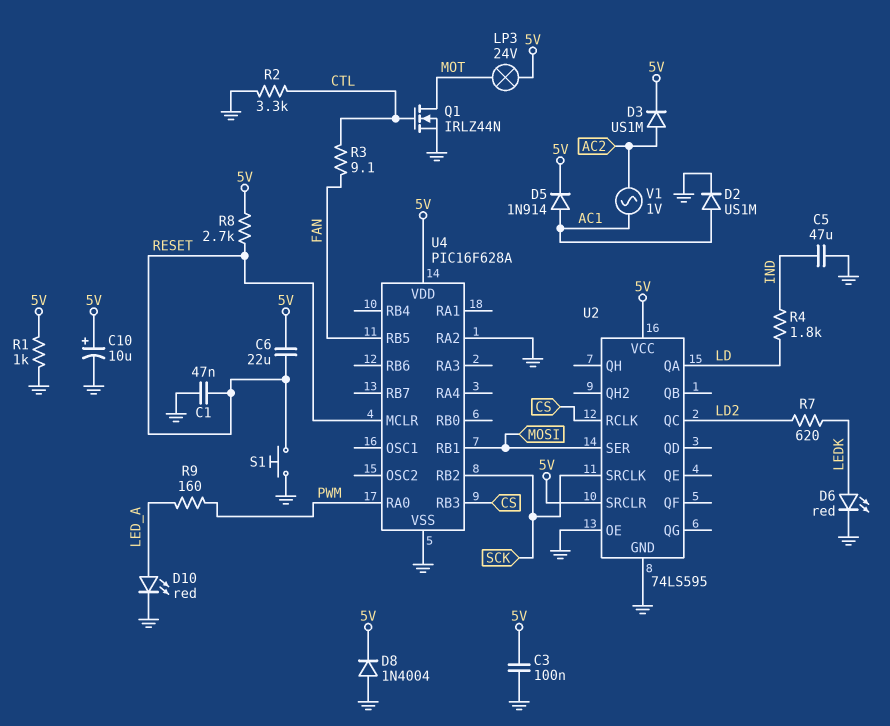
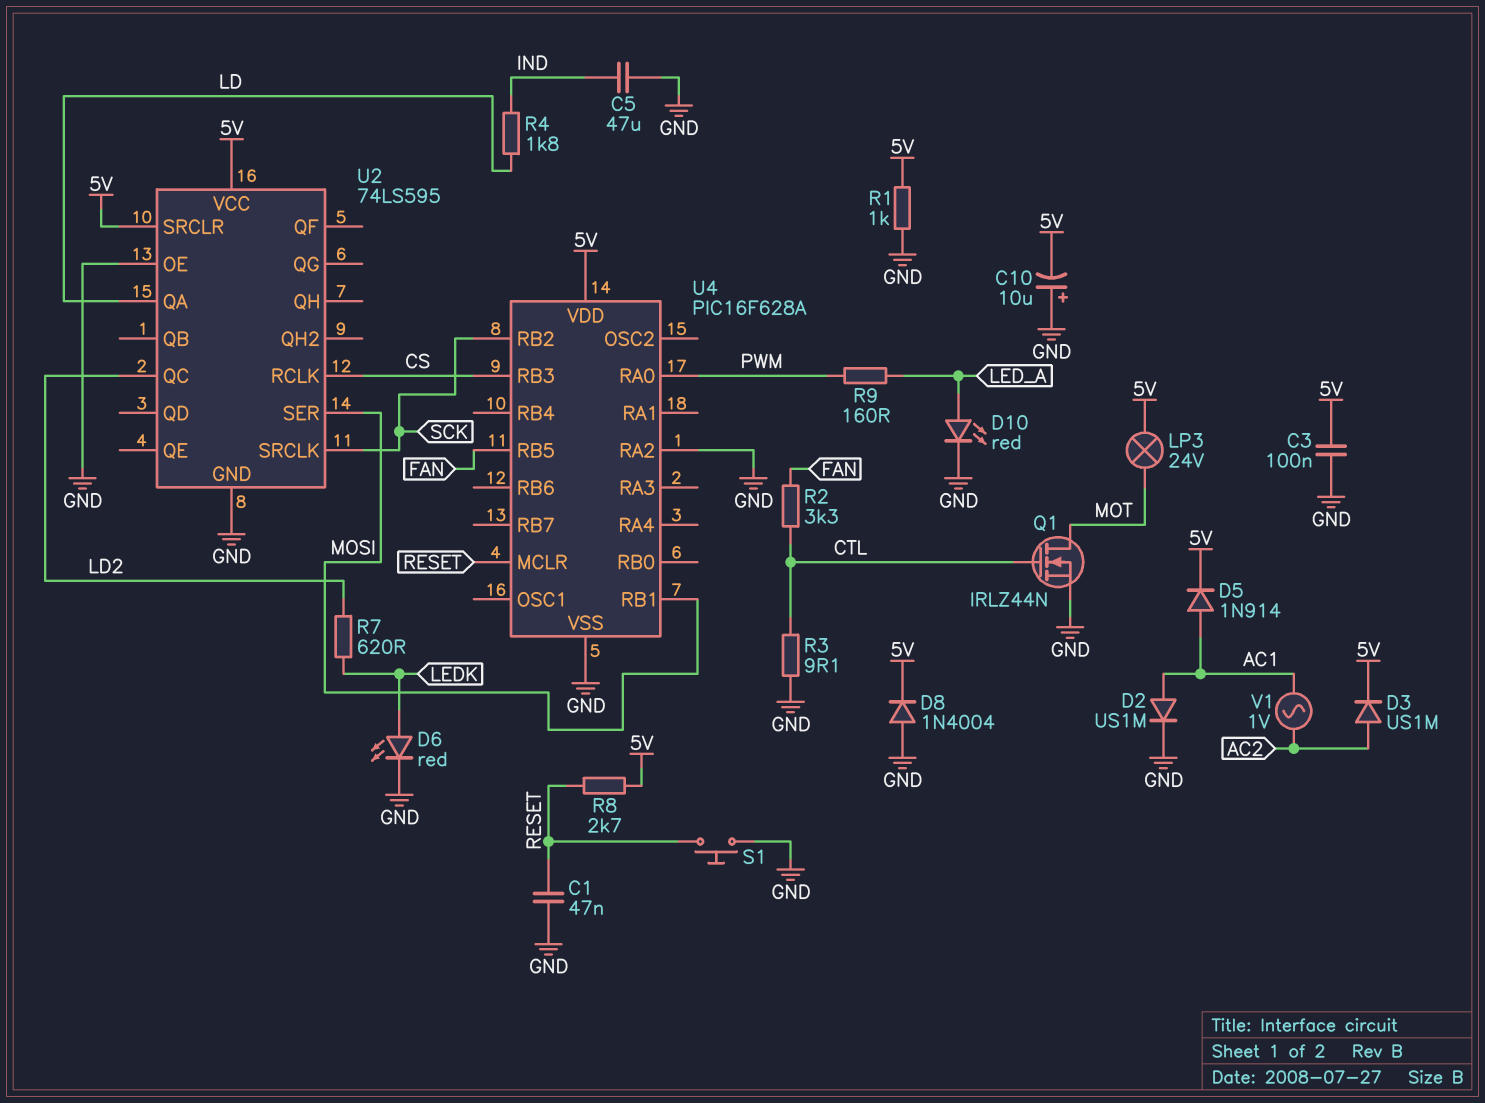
C6: 22uF (5V, RESET) -> none
C10: 10uF (plus 5V, minus GND) -> 10uF (plus GND, minus 5V)
R2: 3.3k (CTL, GND) -> 3.3k (CTL, FAN)
R3: 9.1 (CTL, FAN) -> 9.1 (CTL, GND)

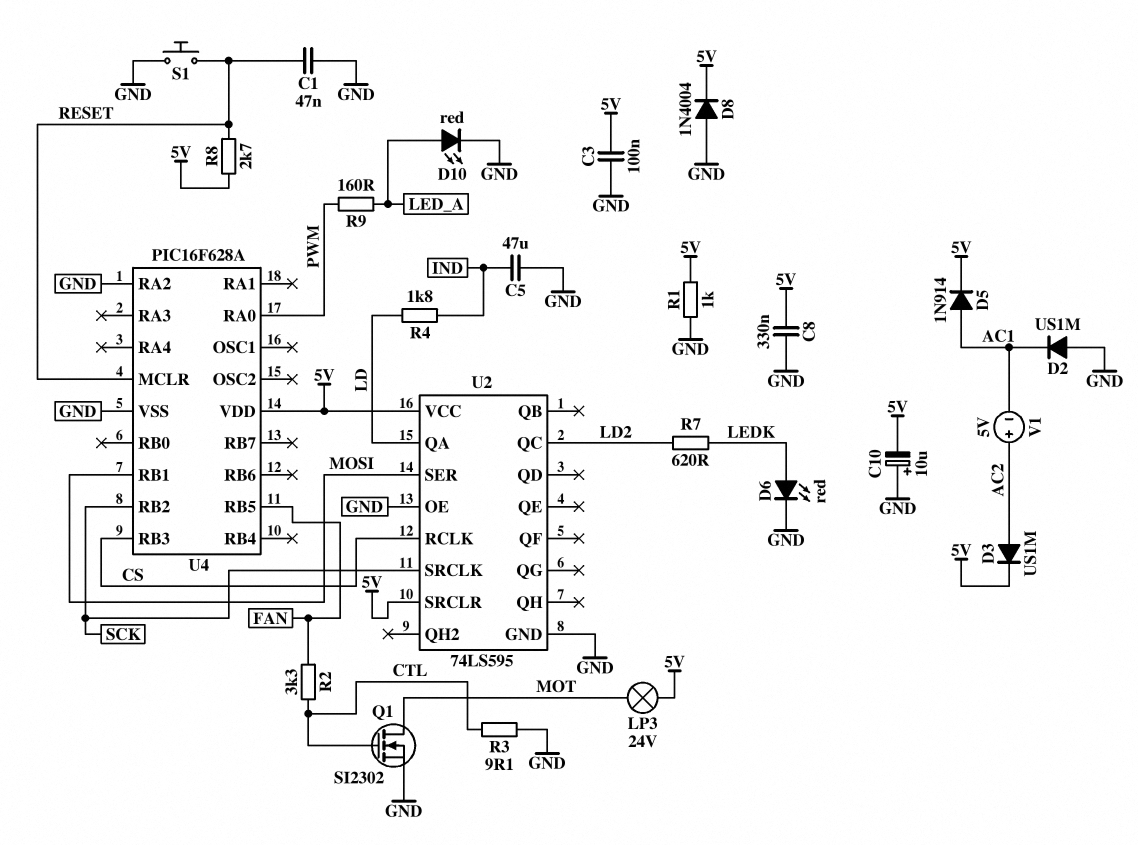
C8: none -> 330nF (5V, GND)
D2: diode US1M (A AC1, K GND) -> diode US1M (A GND, K AC1)
Q1: NMOS IRLZ44N (G CTL, D MOT, S GND) -> NMOS SI2302 (G CTL, D MOT, S GND)
V1: AC 1V (AC1, AC2) -> 5V (plus AC2, minus AC1)

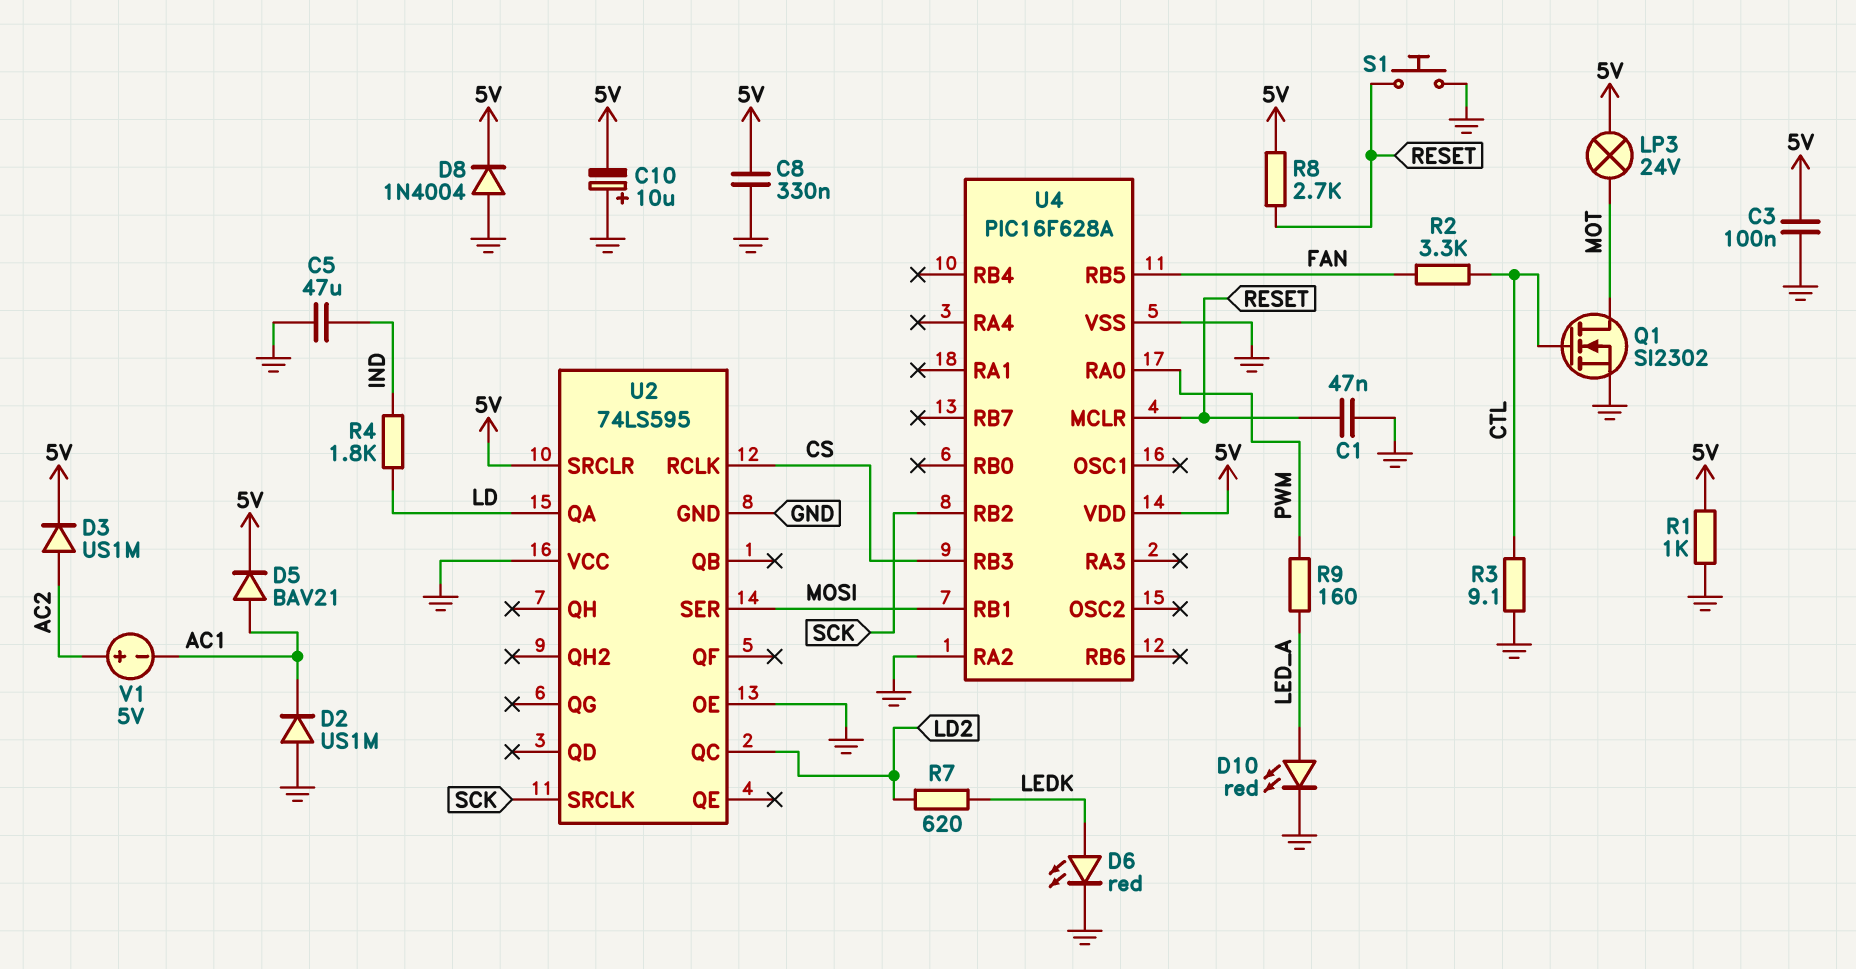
D5: diode 1N914 (A AC1, K 5V) -> diode BAV21 (A AC1, K 5V)
U2 pin VCC: 5V -> GND

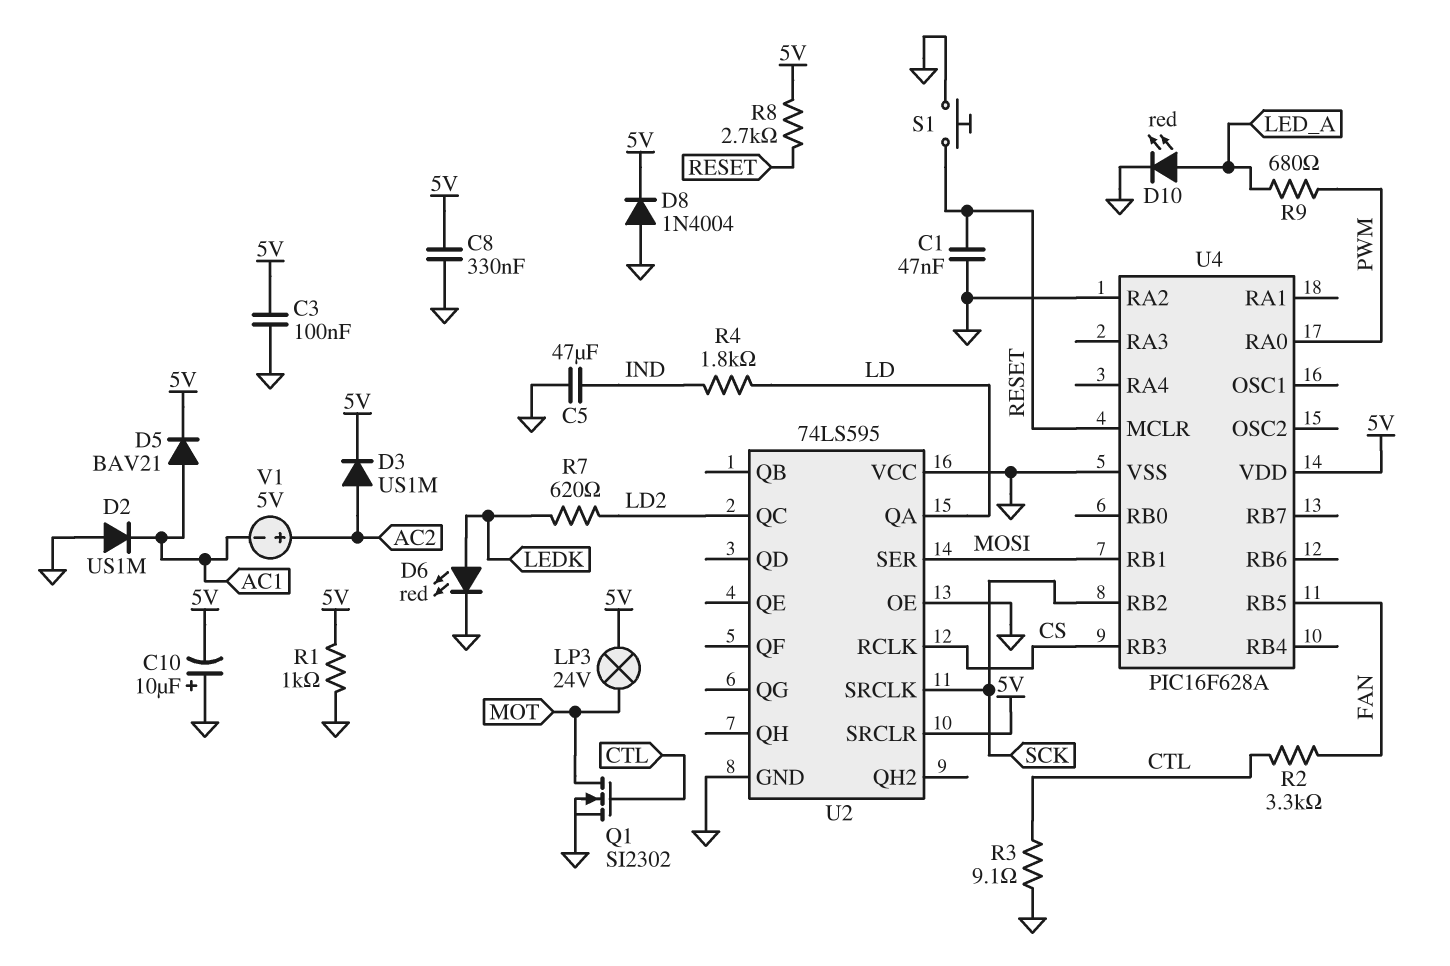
R9: 160 (LED_A, PWM) -> 680 (LED_A, PWM)

